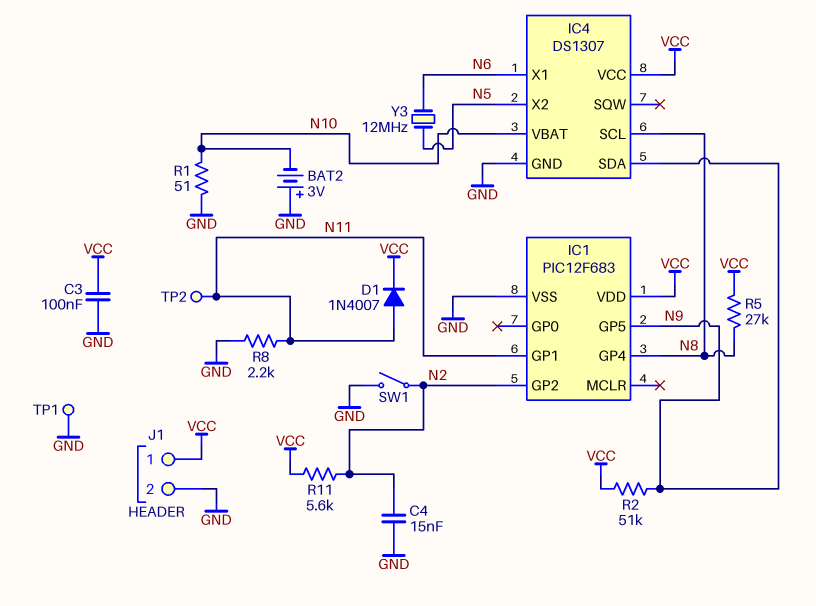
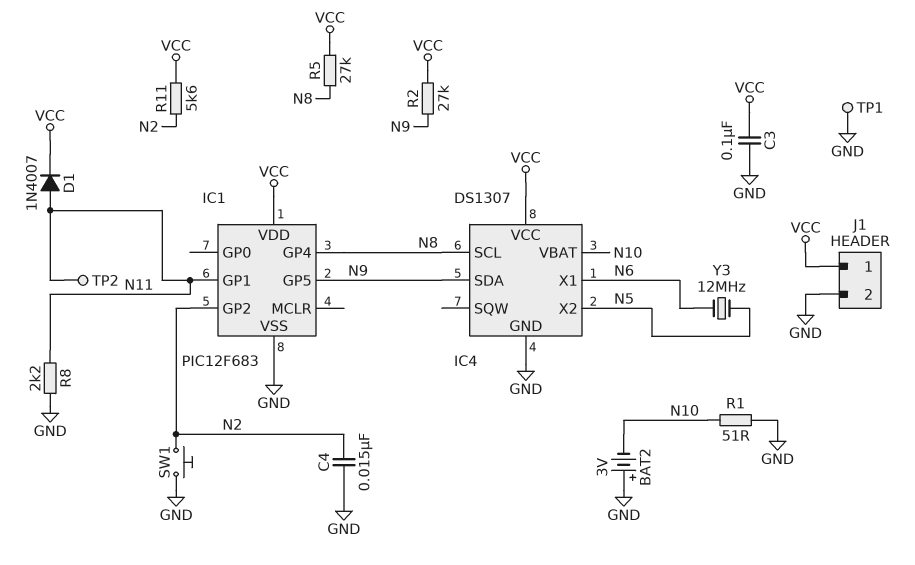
R2: 51k (N9, VCC) -> 27k (N9, VCC)
SW1: switch (GND, N2) -> button (GND, N2)

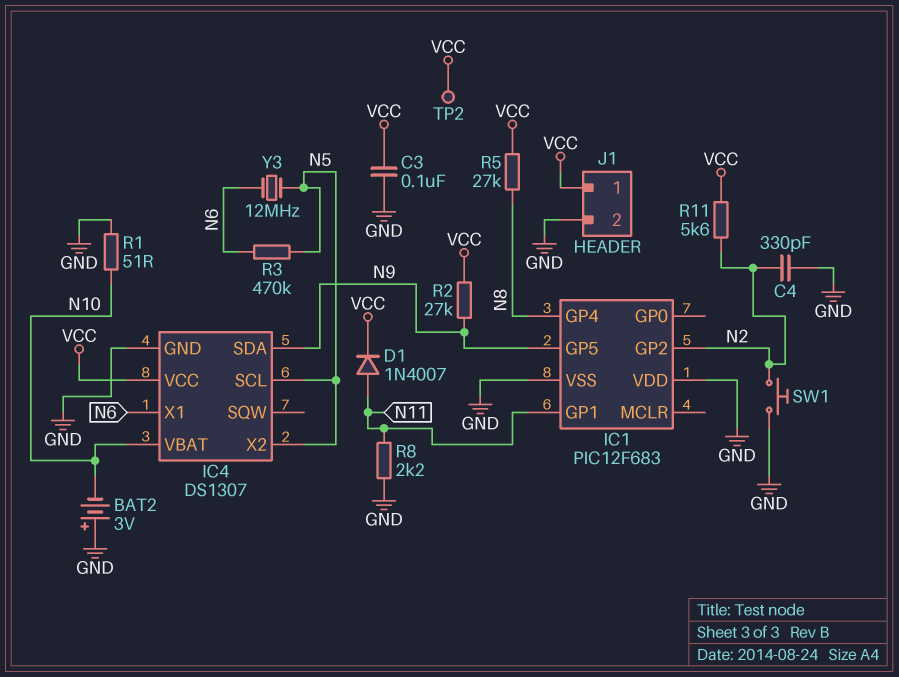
C4: 15nF (GND, N2) -> 330pF (GND, N2)
IC1 pin VDD: VCC -> GND
IC4 pin SCL: N8 -> N5
R3: none -> 470k (N5, N6)
TP1: test point (GND) -> none
TP2: test point (N11) -> test point (VCC)

